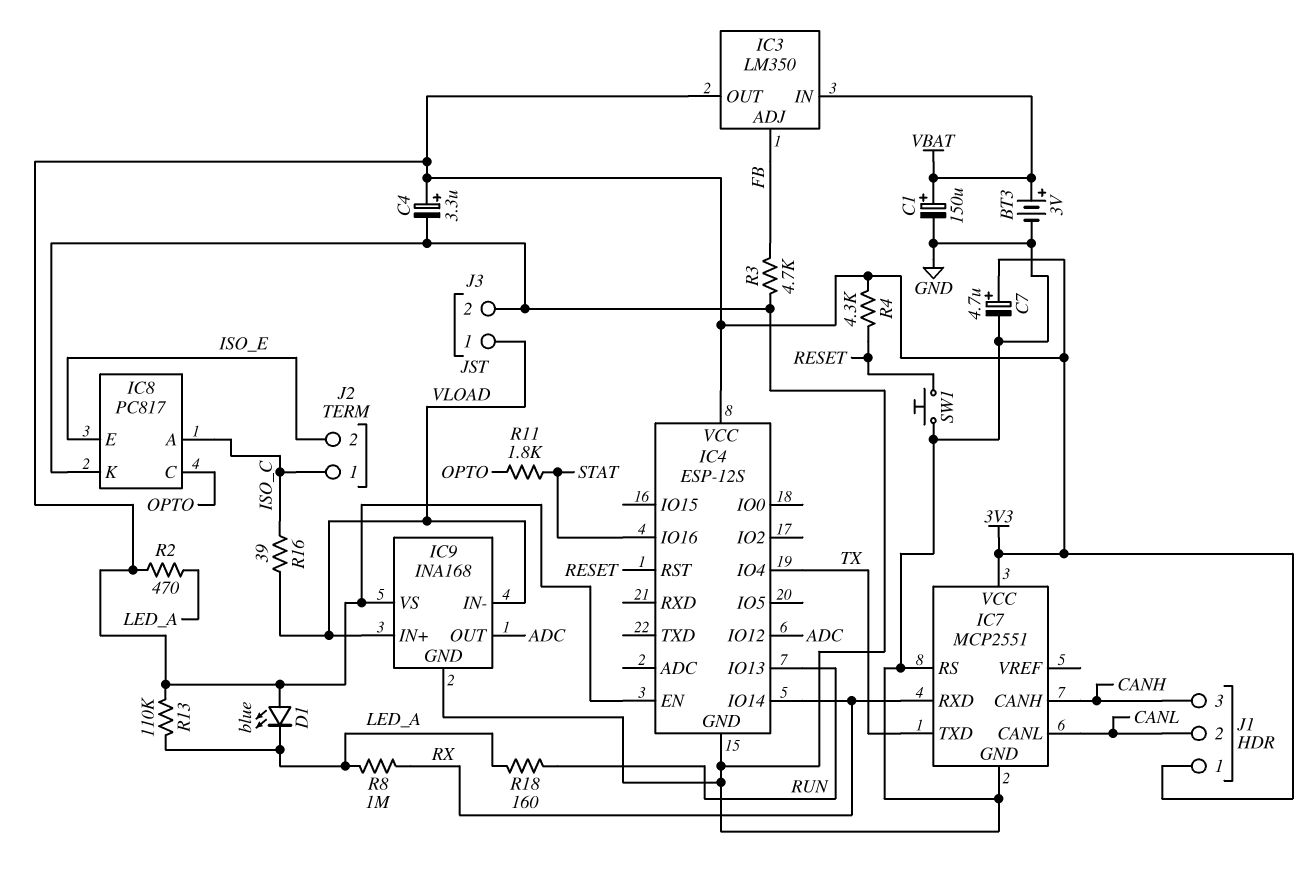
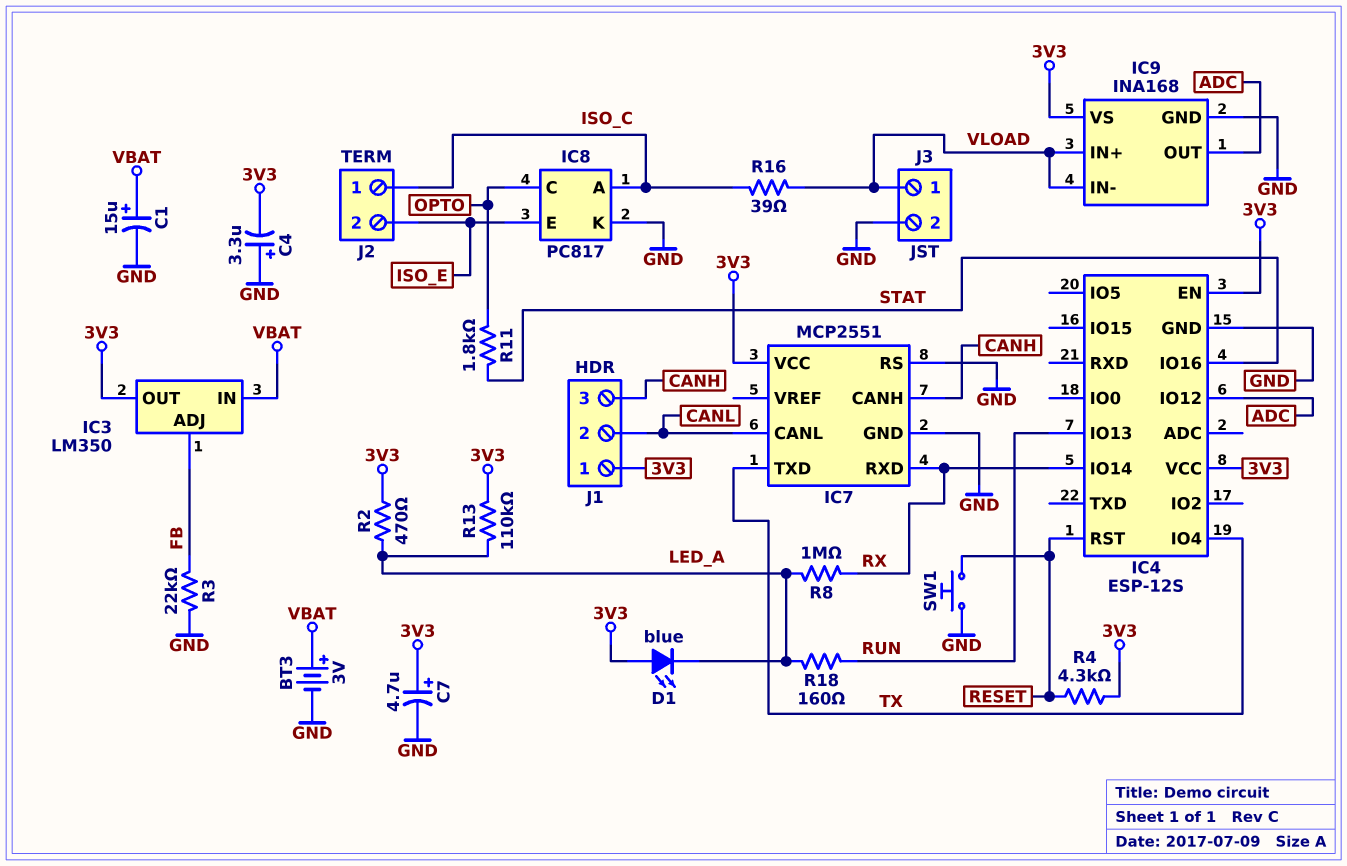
C1: 150uF (plus VBAT, minus GND) -> 15uF (plus VBAT, minus GND)
C4: 3.3uF (plus 3V3, minus GND) -> 3.3uF (plus GND, minus 3V3)
R3: 4.7k (FB, GND) -> 22k (FB, GND)

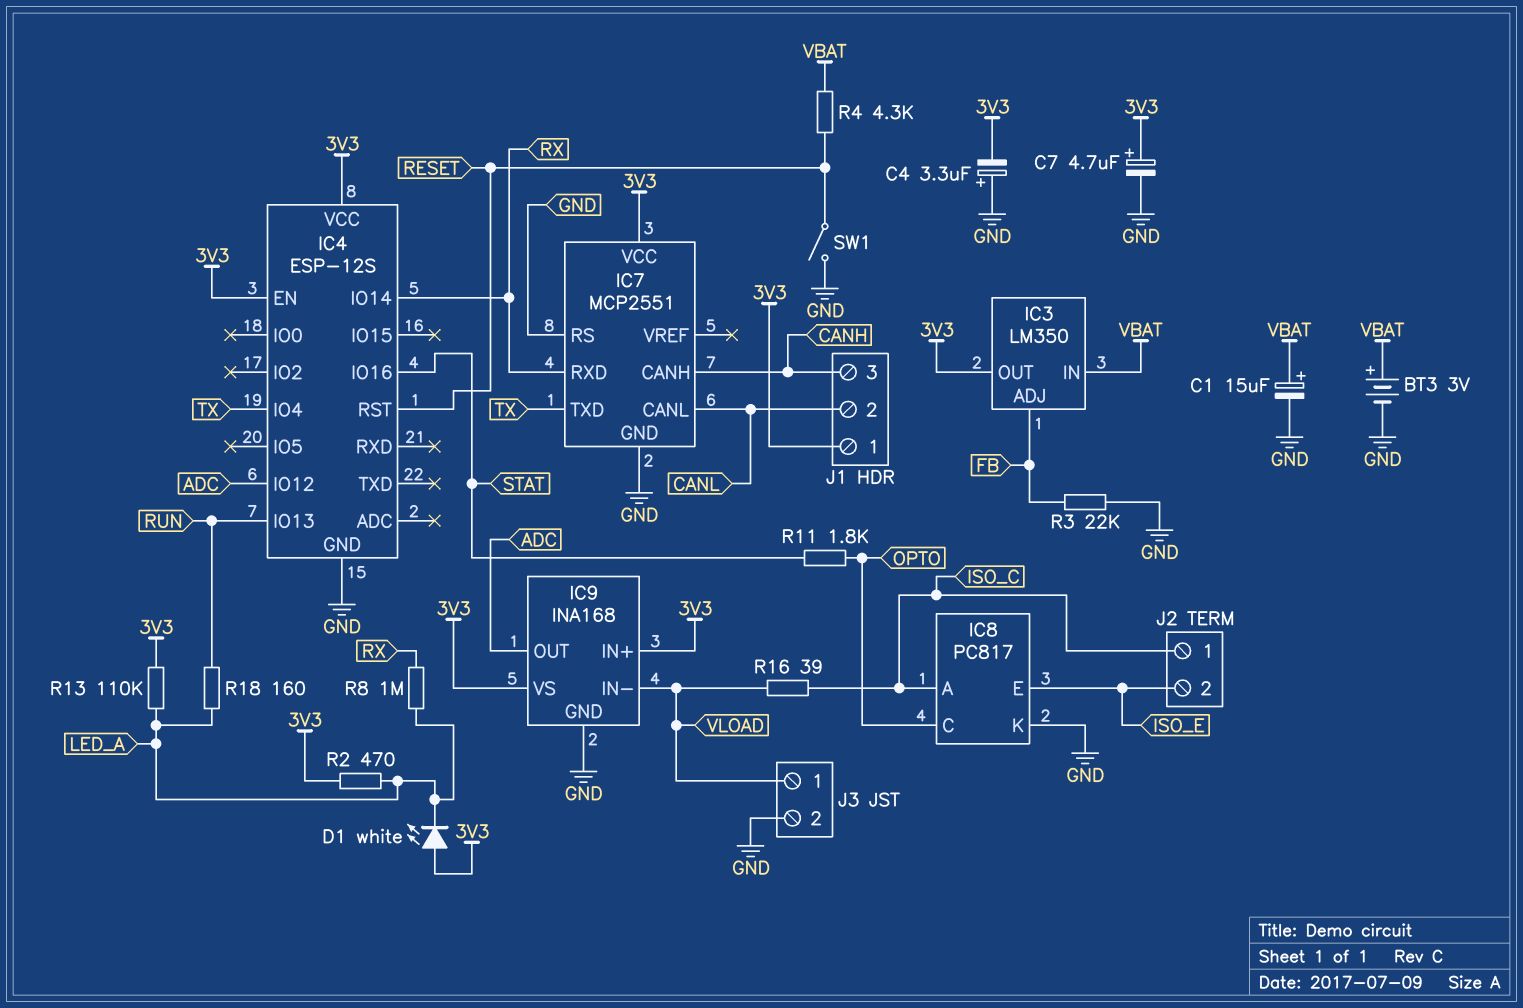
D1: LED blue (A 3V3, K LED_A) -> LED white (A 3V3, K LED_A)
IC9 pin IN+: VLOAD -> 3V3
R4: 4.3k (3V3, RESET) -> 4.3k (RESET, VBAT)
SW1: button (GND, RESET) -> switch (GND, RESET)

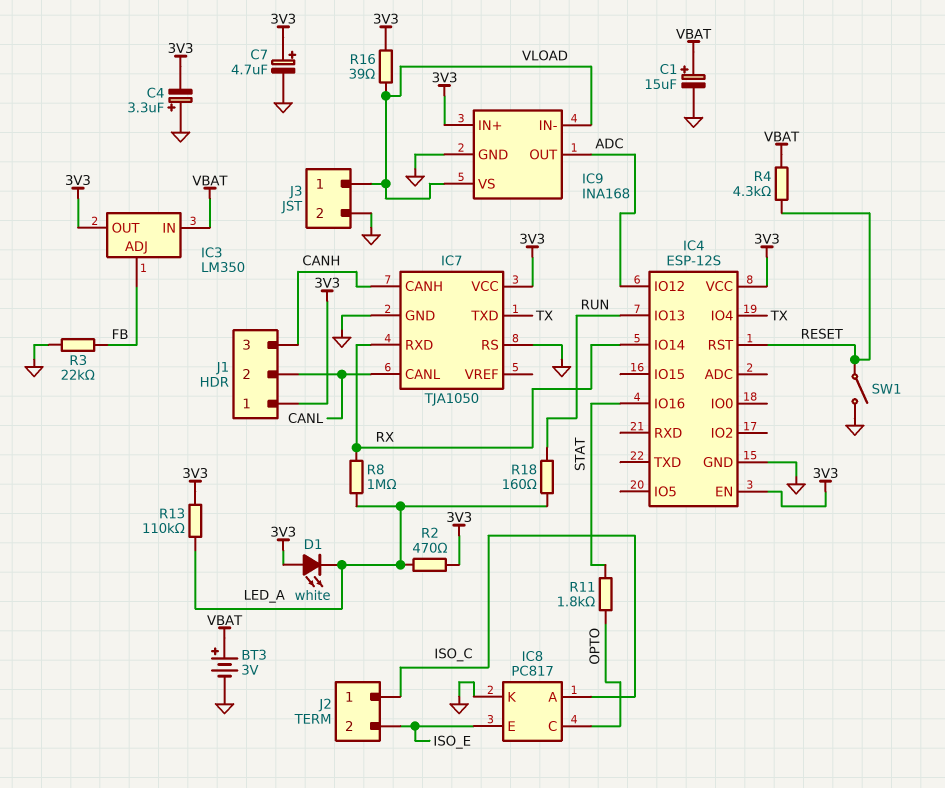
IC7: MCP2551 -> TJA1050
IC9 pin VS: 3V3 -> VLOAD
R16: 39 (ISO_C, VLOAD) -> 39 (3V3, VLOAD)

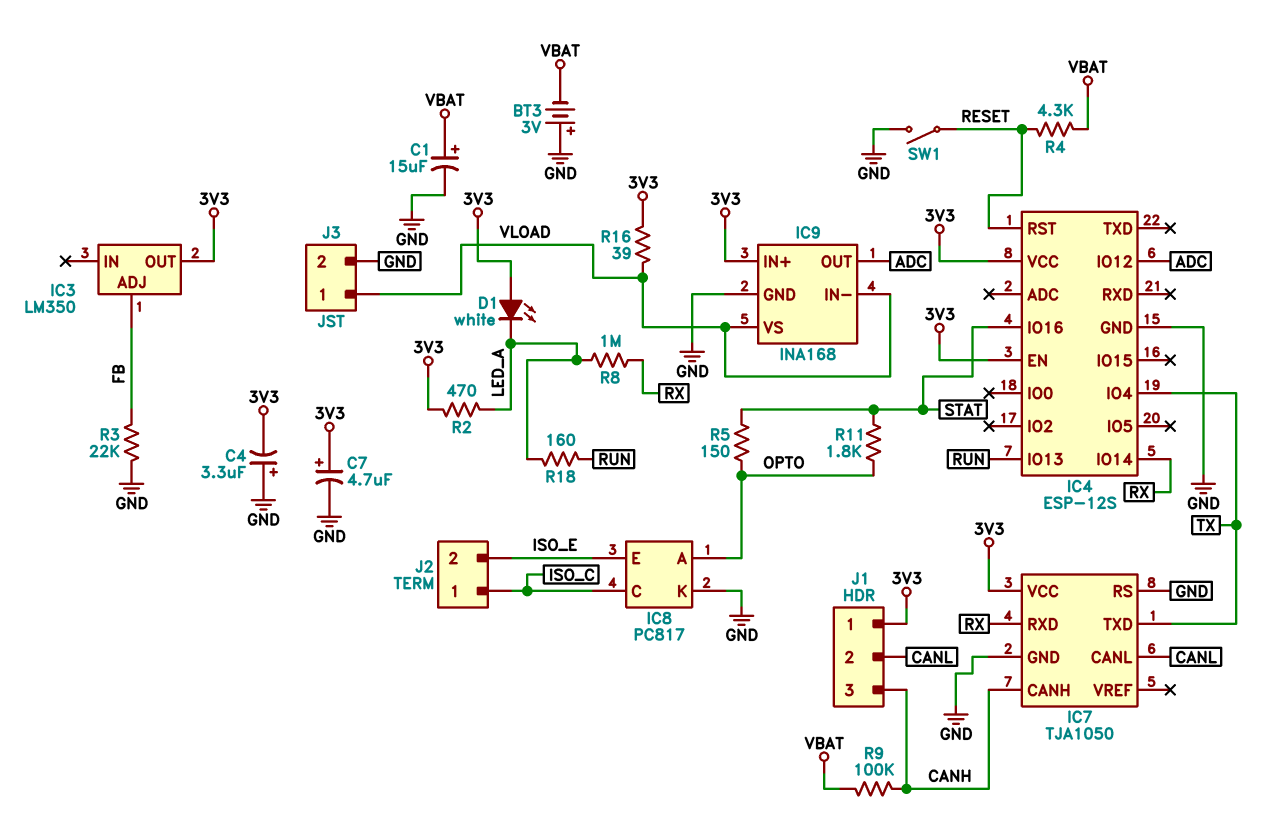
BT3: 3V (plus VBAT, minus GND) -> 3V (plus GND, minus VBAT)
IC3 pin IN: VBAT -> none
IC8 pin A: ISO_C -> OPTO
IC8 pin C: OPTO -> ISO_C
R5: none -> 150 (OPTO, STAT)
R9: none -> 100k (CANH, VBAT)
R13: 110k (3V3, LED_A) -> none

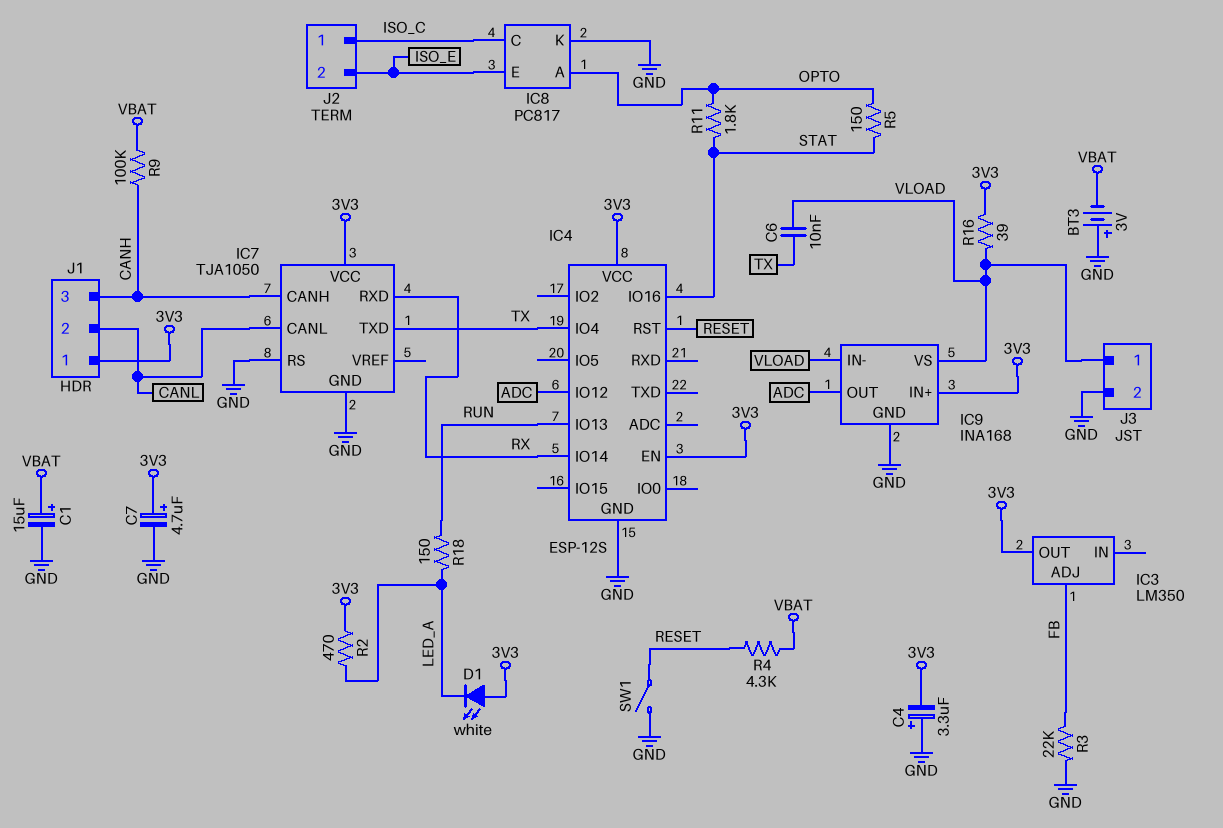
C6: none -> 10nF (TX, VLOAD)
R8: 1M (LED_A, RX) -> none
R18: 160 (LED_A, RUN) -> 150 (LED_A, RUN)

